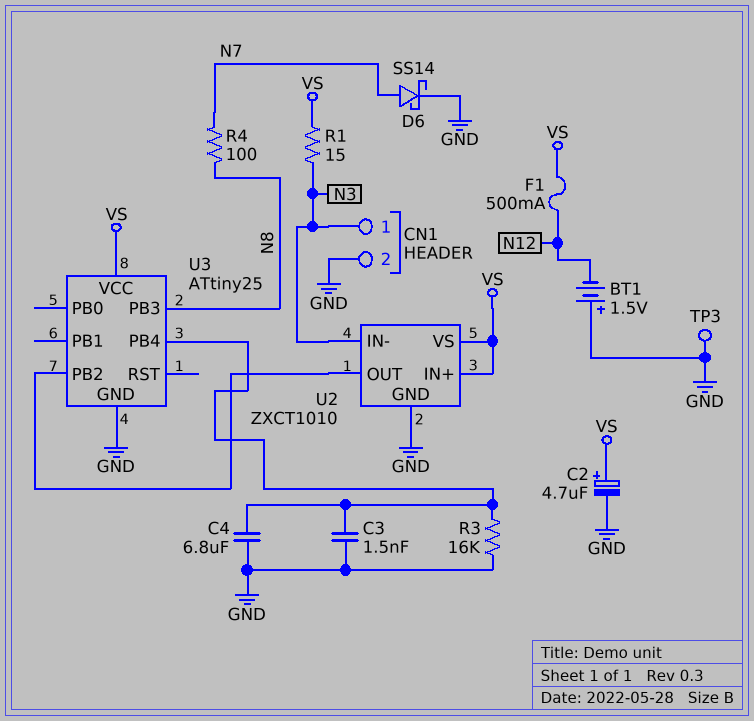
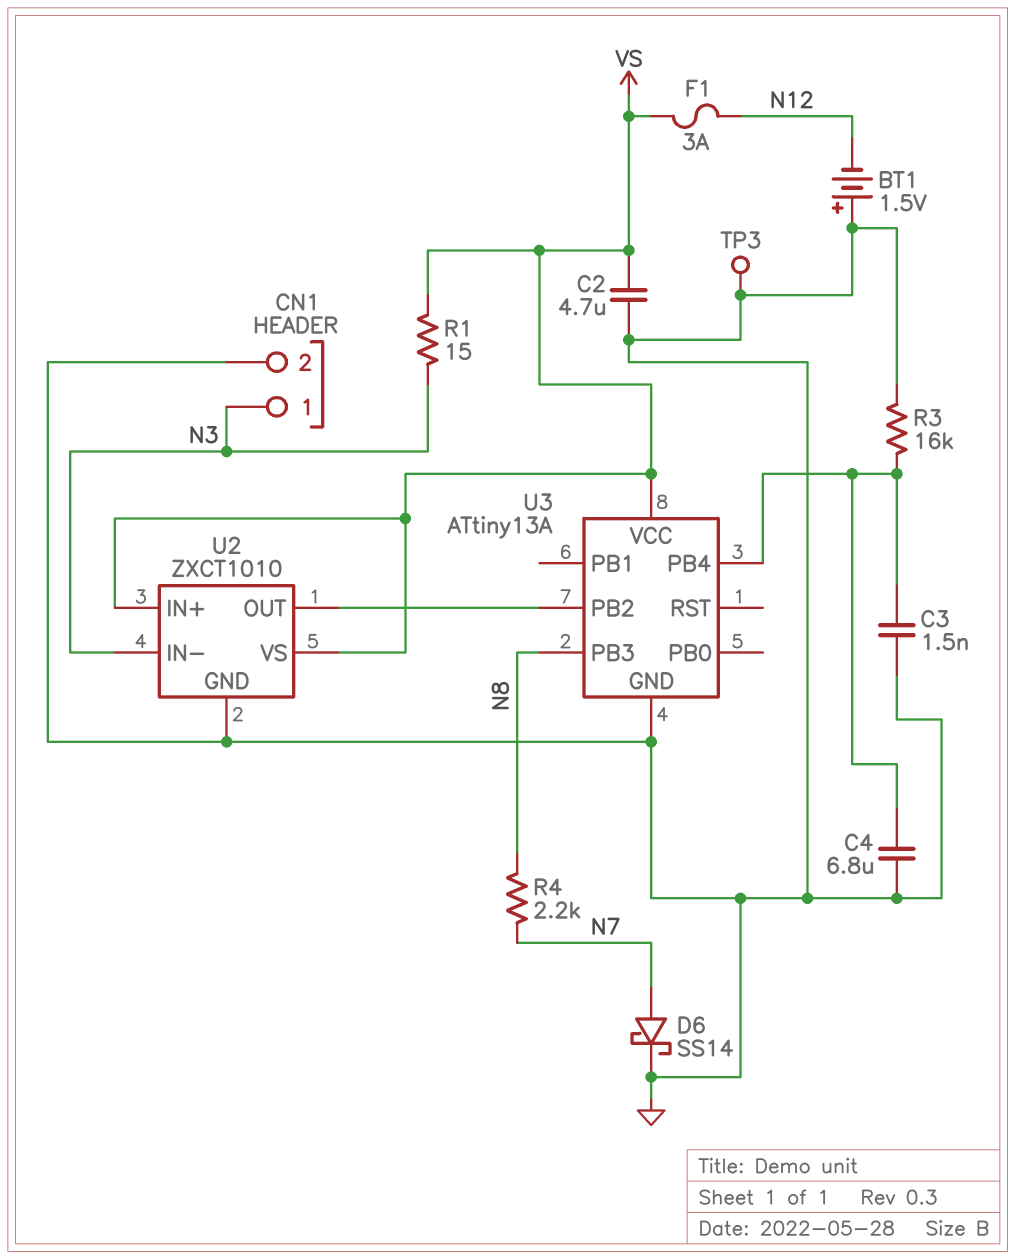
C2: 4.7uF (plus VS, minus GND) -> 4.7uF (GND, VS)
F1: 500mA (N12, VS) -> 3A (N12, VS)
R4: 100 (N7, N8) -> 2.2k (N7, N8)
U3: ATtiny25 -> ATtiny13A

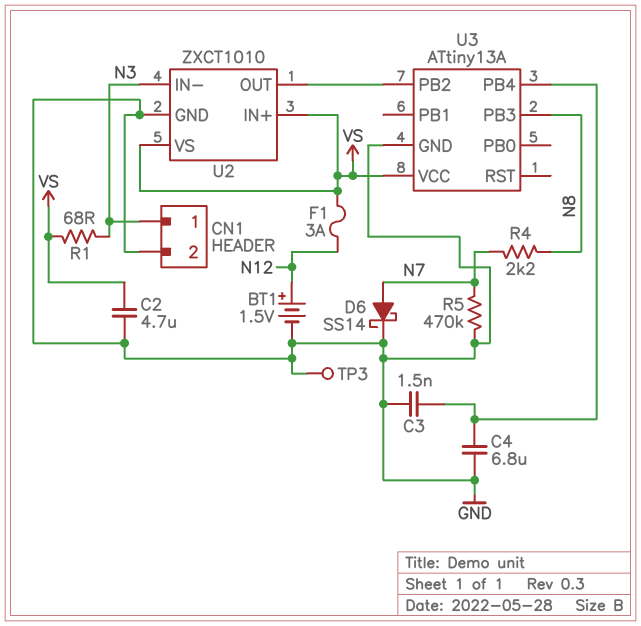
BT1: 1.5V (plus GND, minus N12) -> 1.5V (plus N12, minus GND)
R1: 15 (N3, VS) -> 68 (N3, VS)
R3: 16k (GND, U3/PB4) -> none
R5: none -> 470k (GND, N7)

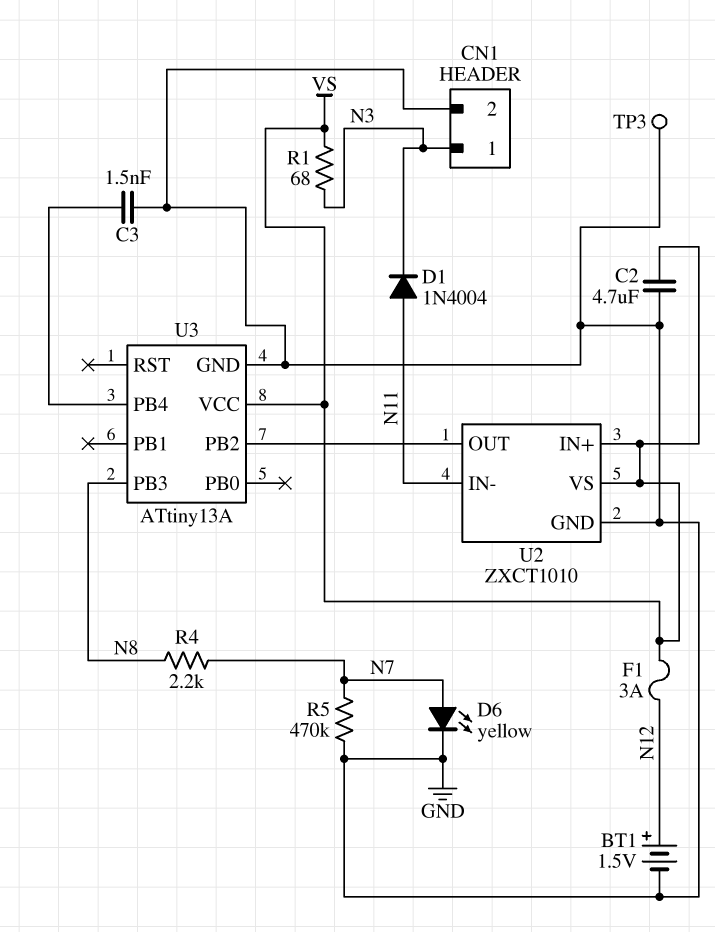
C4: 6.8uF (GND, U3/PB4) -> none
D1: none -> diode 1N4004 (A N11, K N3)
D6: schottky SS14 (A N7, K GND) -> LED yellow (A N7, K GND)
U2 pin IN-: N3 -> N11

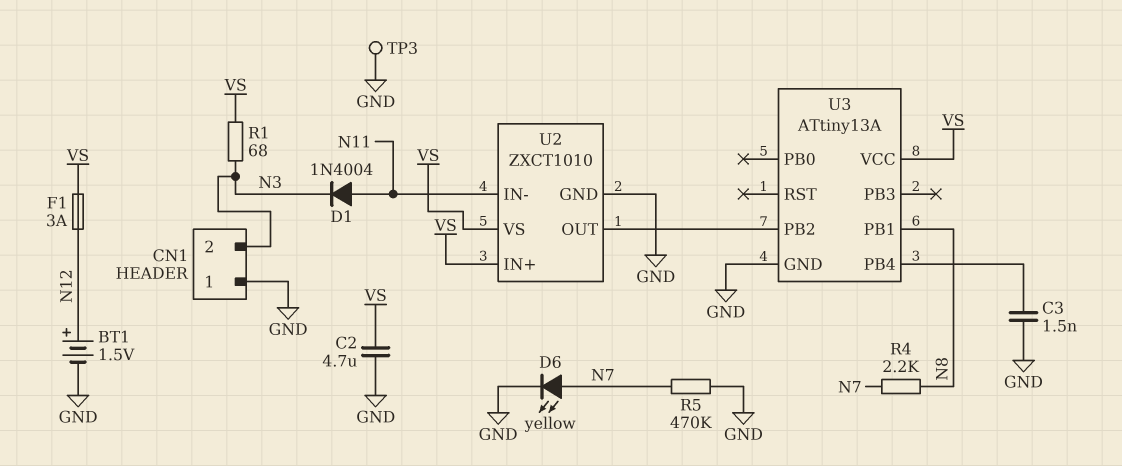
CN1 pin 1: N3 -> GND
CN1 pin 2: GND -> N3
U3 pin PB1: none -> N8
U3 pin PB3: N8 -> none

